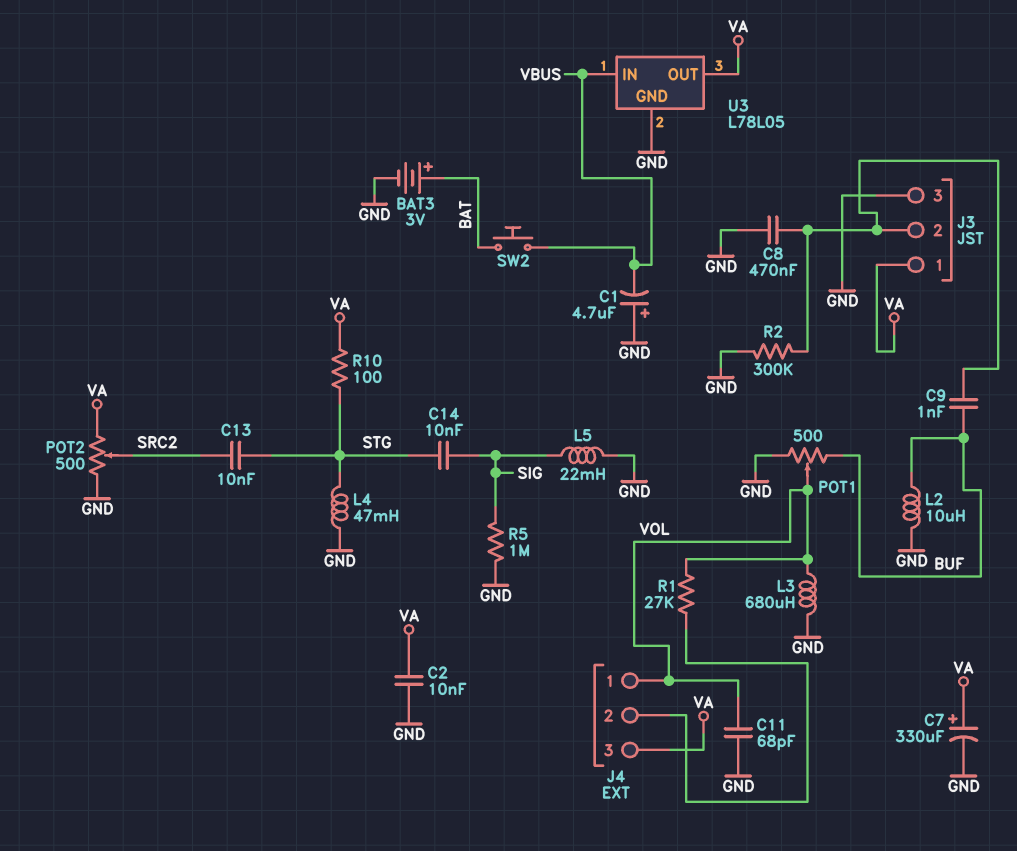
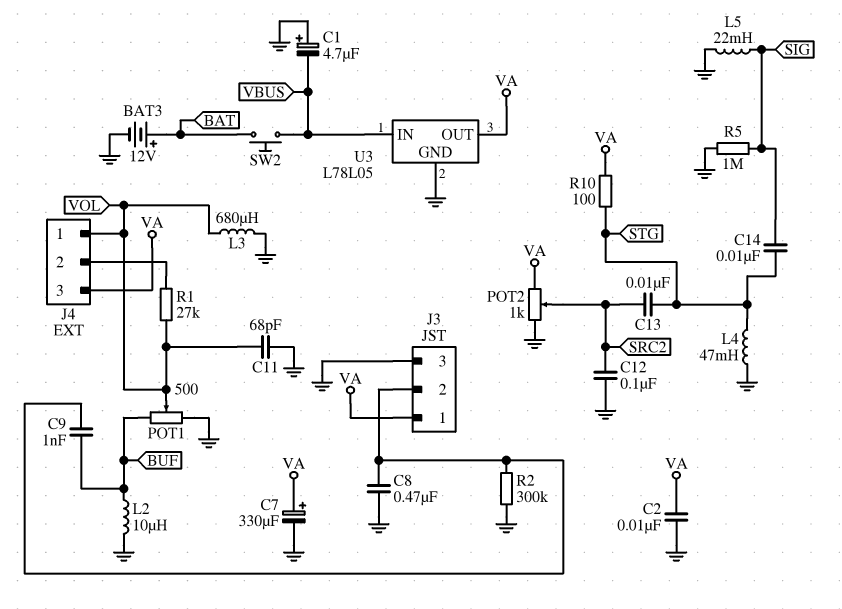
BAT3: 3V (plus BAT, minus GND) -> 12V (plus BAT, minus GND)
C12: none -> 100nF (GND, SRC2)
POT2: 500 (GND, VA, wiper SRC2) -> 1k (GND, VA, wiper SRC2)

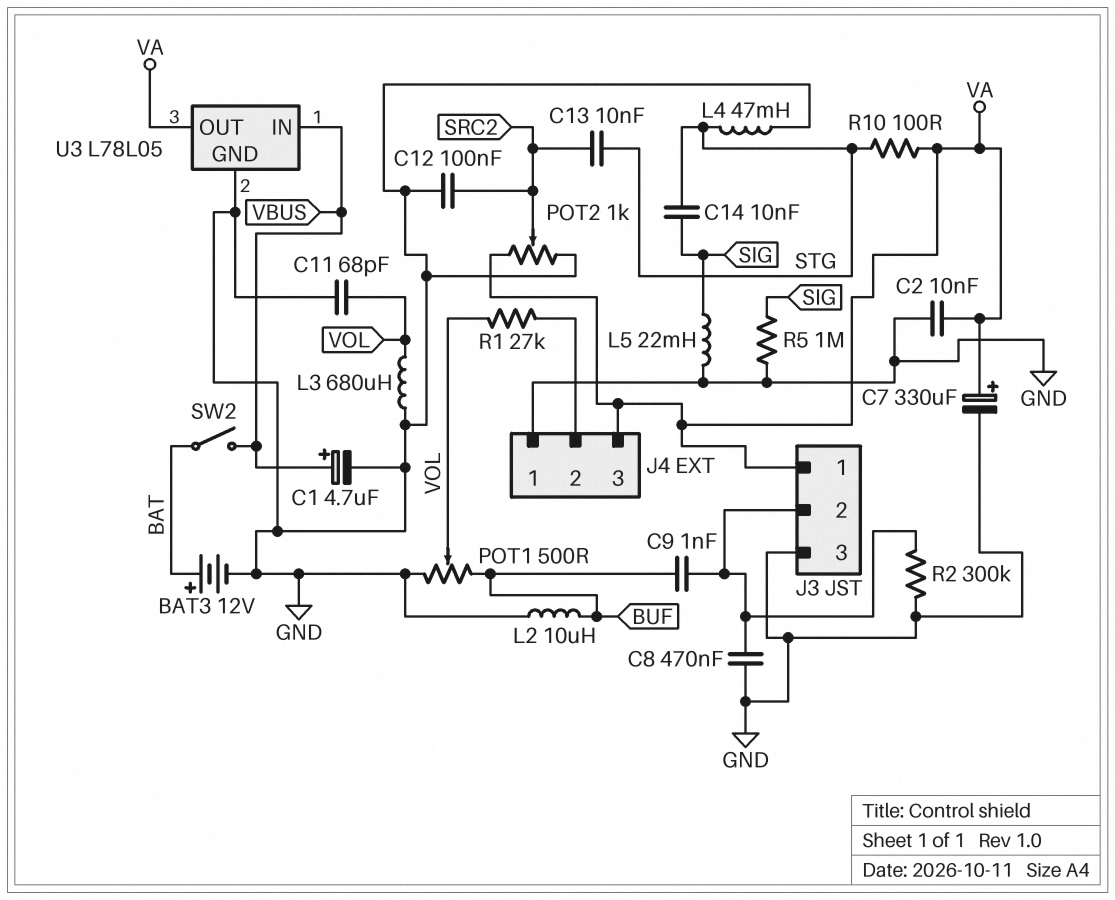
C1: 4.7uF (plus GND, minus VBUS) -> 4.7uF (plus VBUS, minus GND)
J4 pin 1: VOL -> GND
SW2: button (BAT, VBUS) -> switch (BAT, VBUS)

